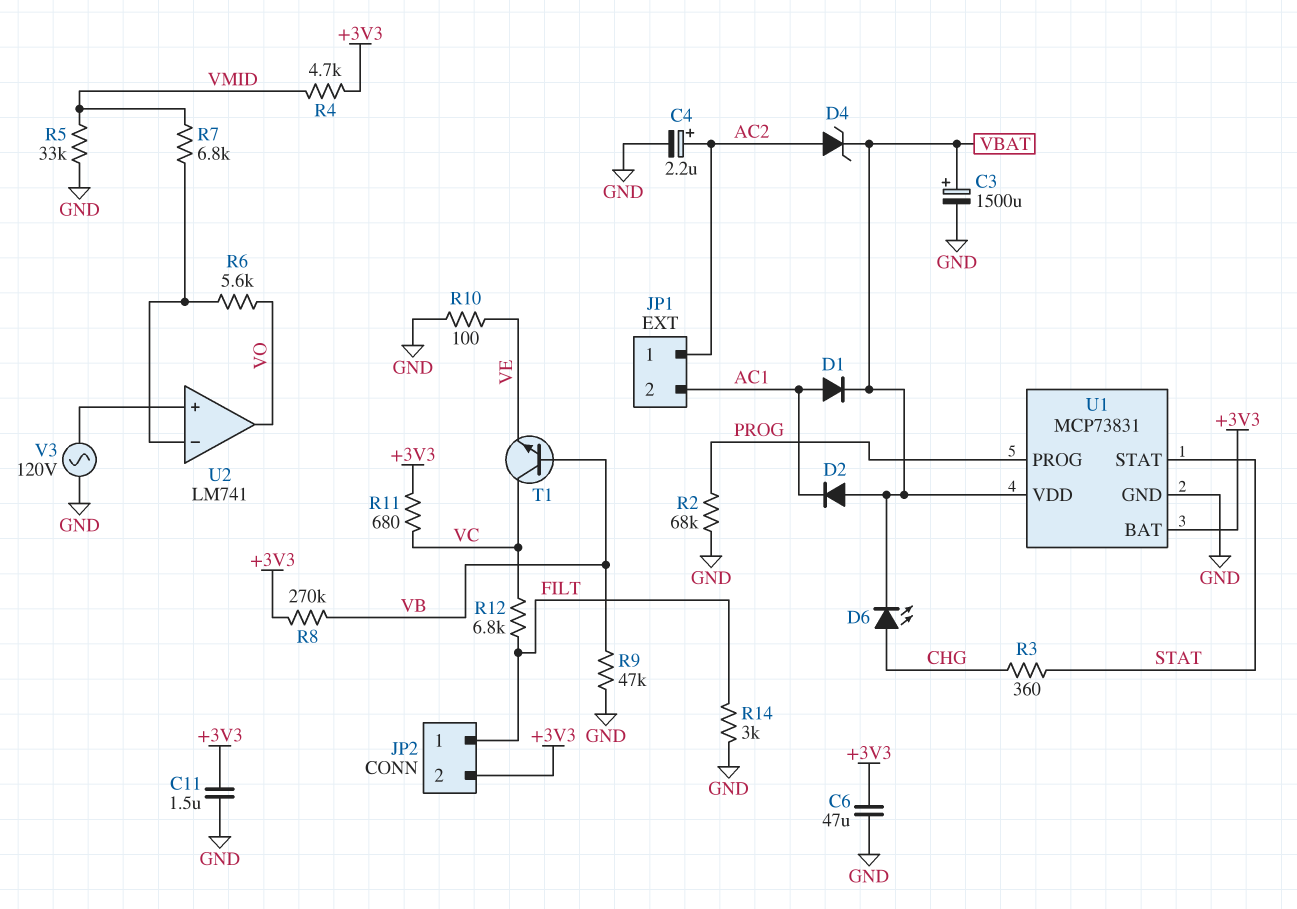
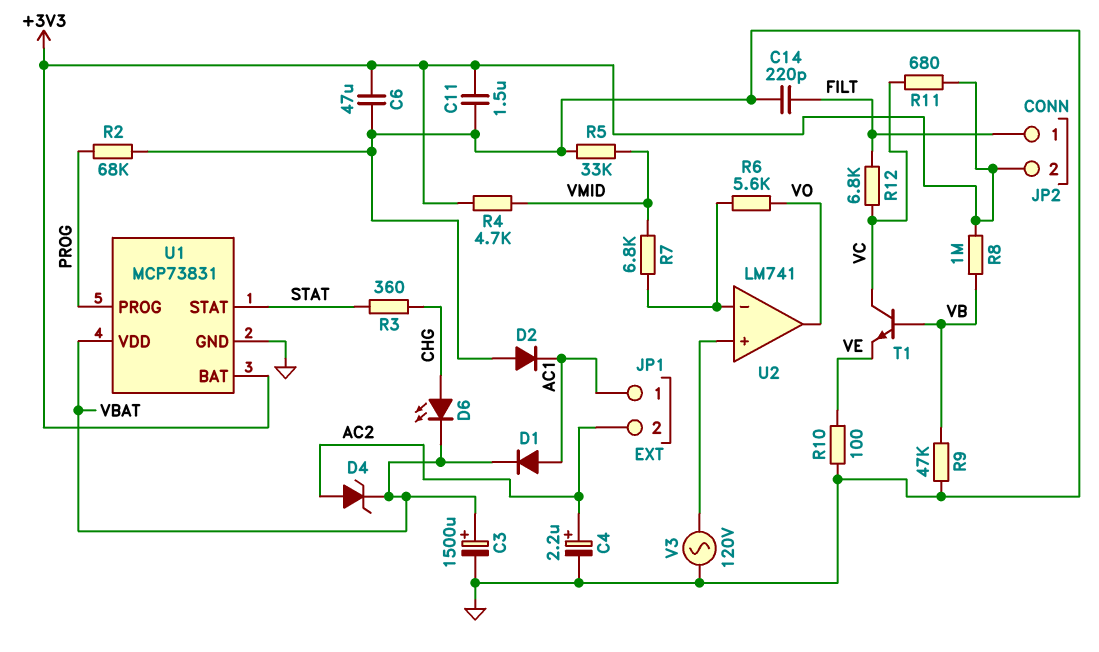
C14: none -> 220pF (FILT, GND)
D2: diode (A VBAT, K AC1) -> diode (A GND, K AC1)
JP1 pin 1: AC2 -> AC1
JP1 pin 2: AC1 -> AC2
R8: 270k (+3V3, VB) -> 1M (+3V3, VB)
R14: 3k (FILT, GND) -> none

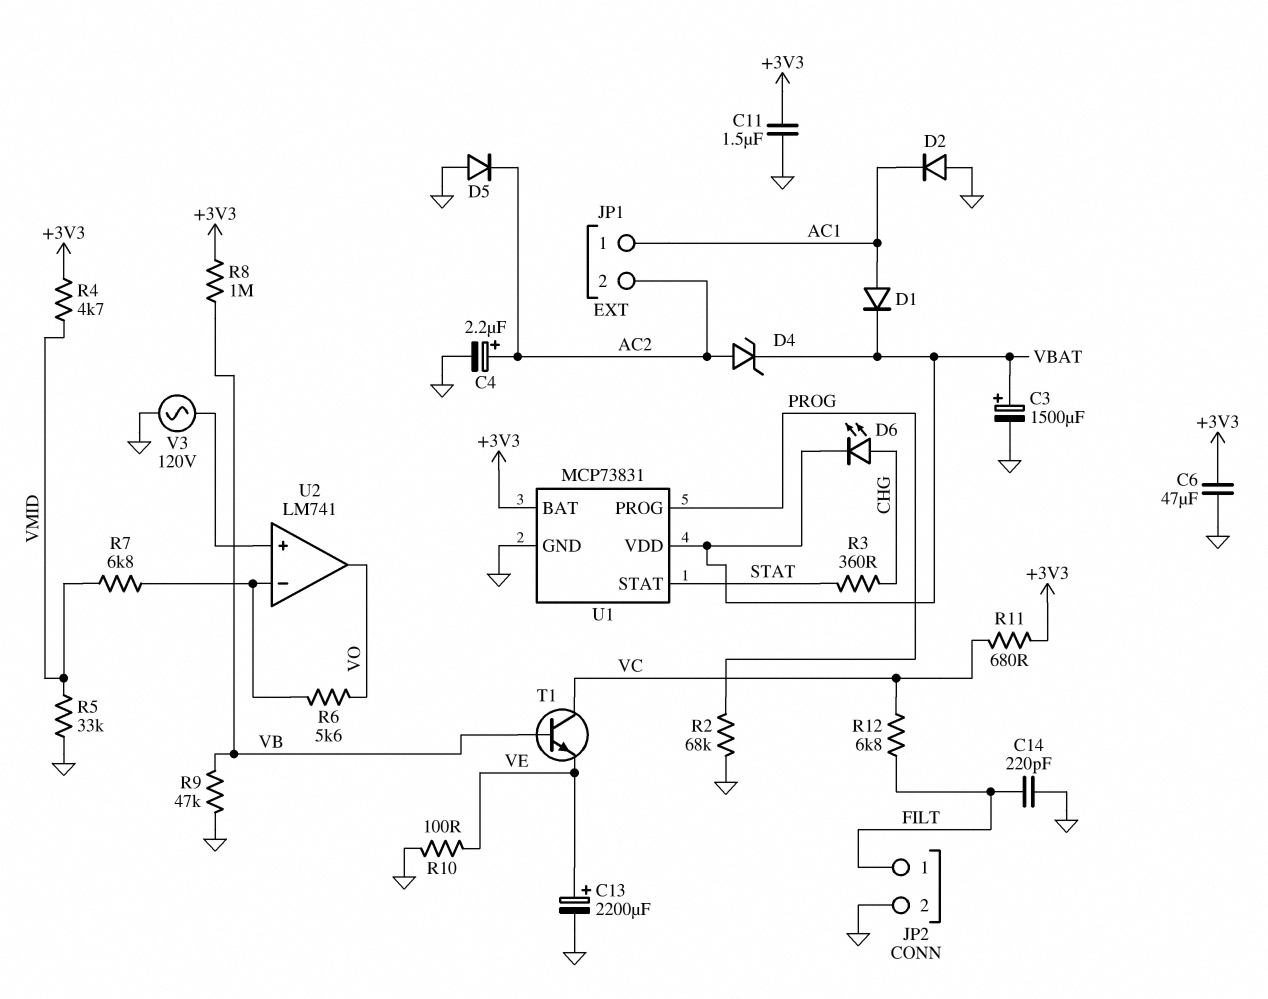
C13: none -> 2200uF (plus VE, minus GND)
D5: none -> diode (A GND, K AC2)
JP2 pin 2: +3V3 -> GND

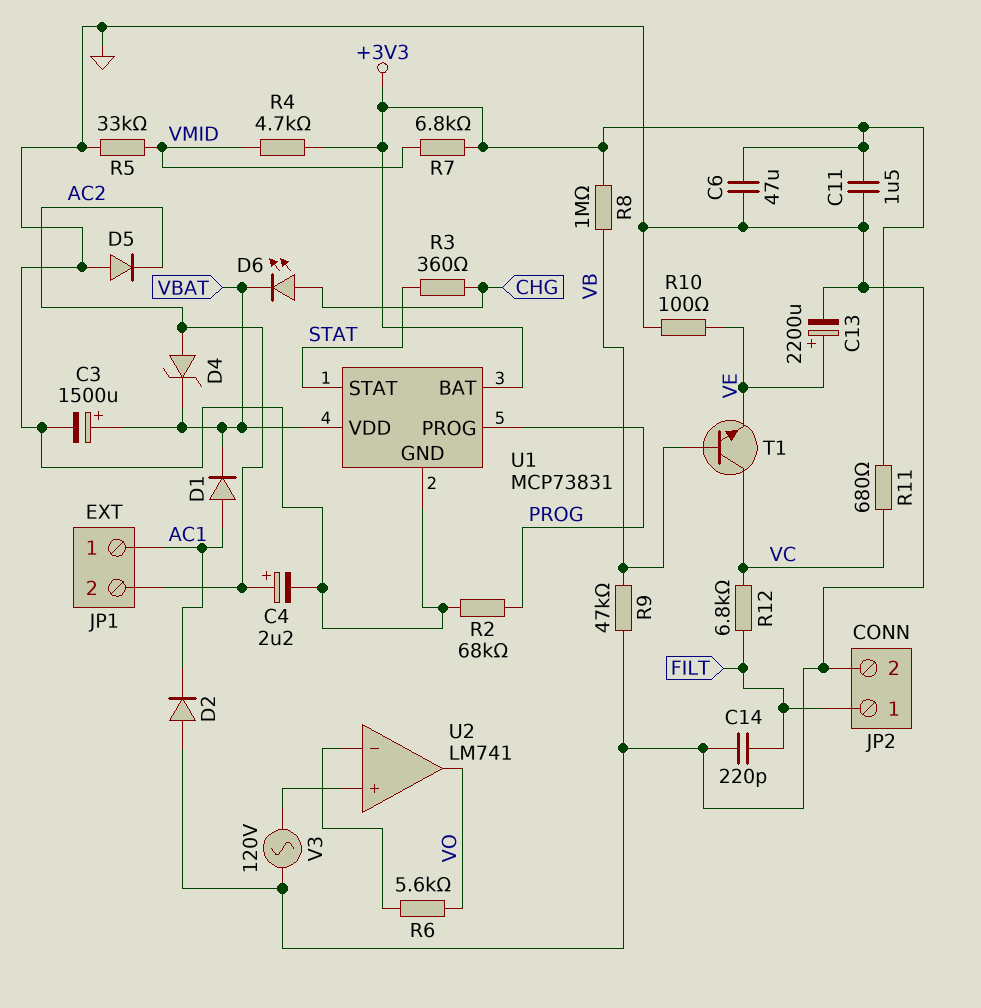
R7: 6.8k (U2/in-, VMID) -> 6.8k (+3V3, VMID)

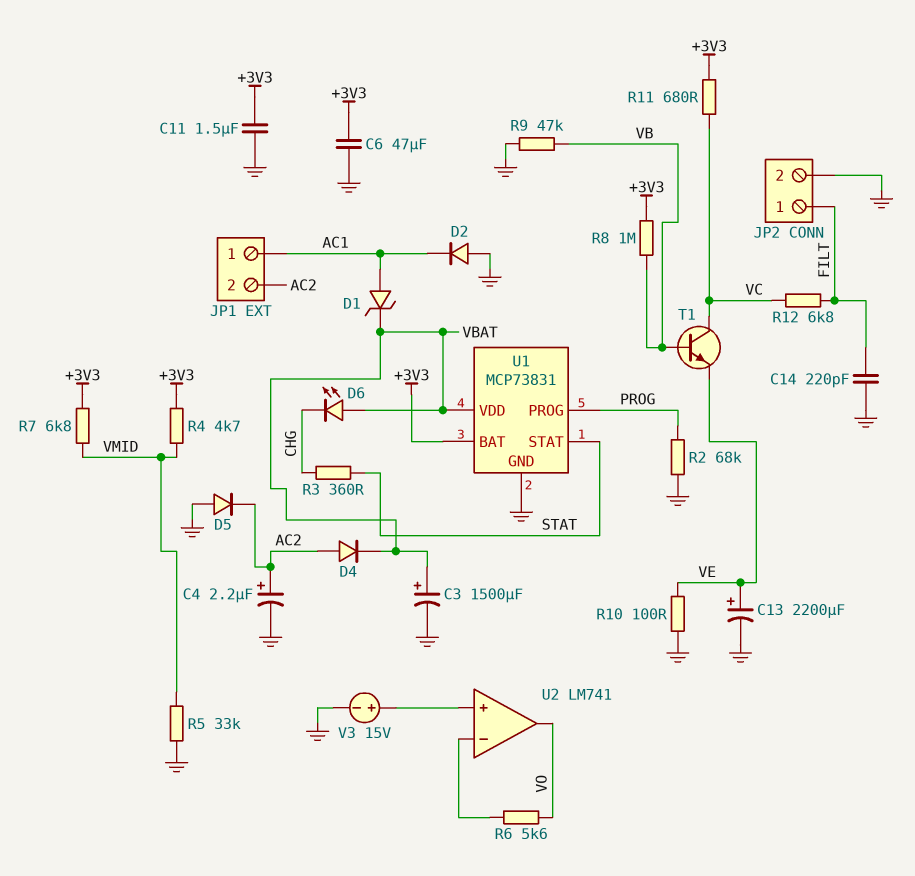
D1: diode (A AC1, K VBAT) -> zener (A AC1, K VBAT)
D4: zener (A AC2, K VBAT) -> diode (A AC2, K VBAT)
D6: LED (A CHG, K VBAT) -> LED (A VBAT, K CHG)
V3: AC 120V (GND, U2/in+) -> 15V (plus U2/in+, minus GND)

